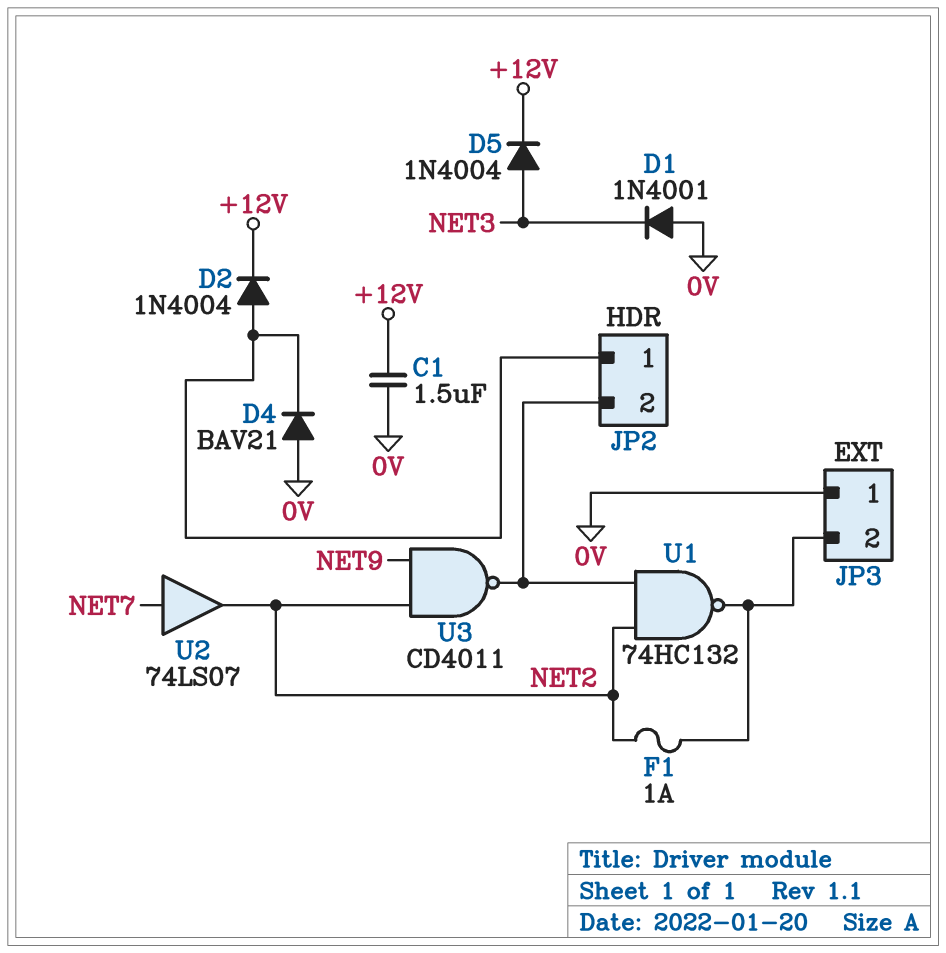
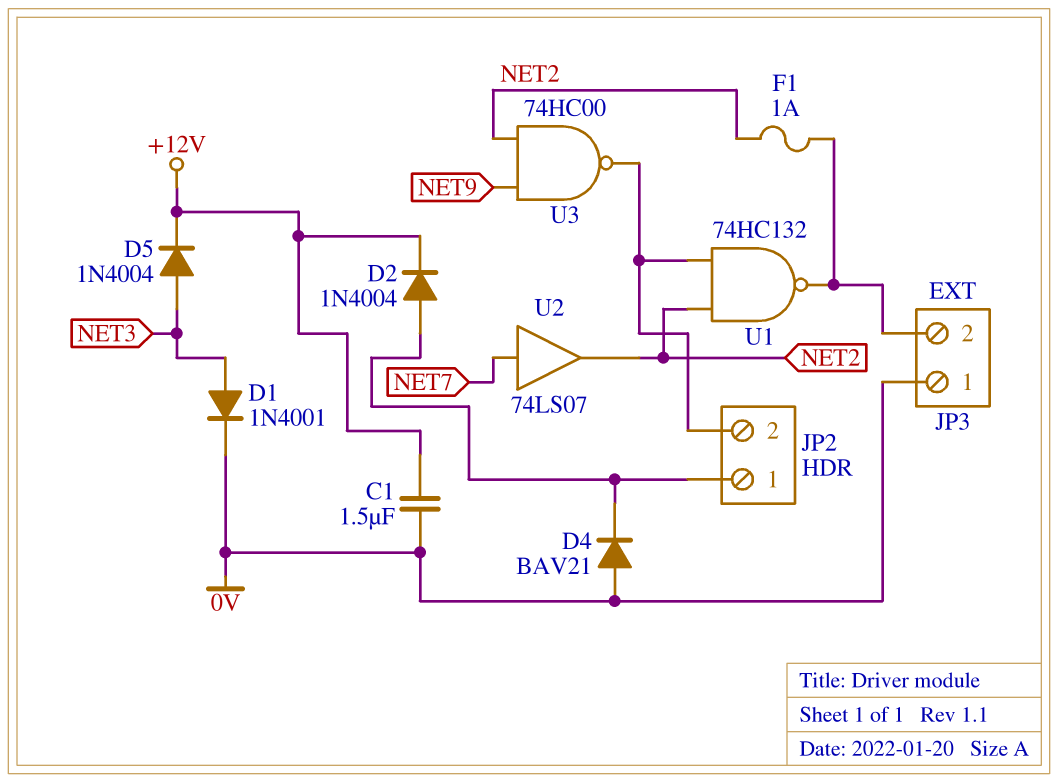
D1: diode 1N4001 (A 0V, K NET3) -> diode 1N4001 (A NET3, K 0V)
U3: NAND CD4011 (in NET2, in NET9, out JP2/2) -> NAND 74HC00 (in NET2, in NET9, out JP2/2)

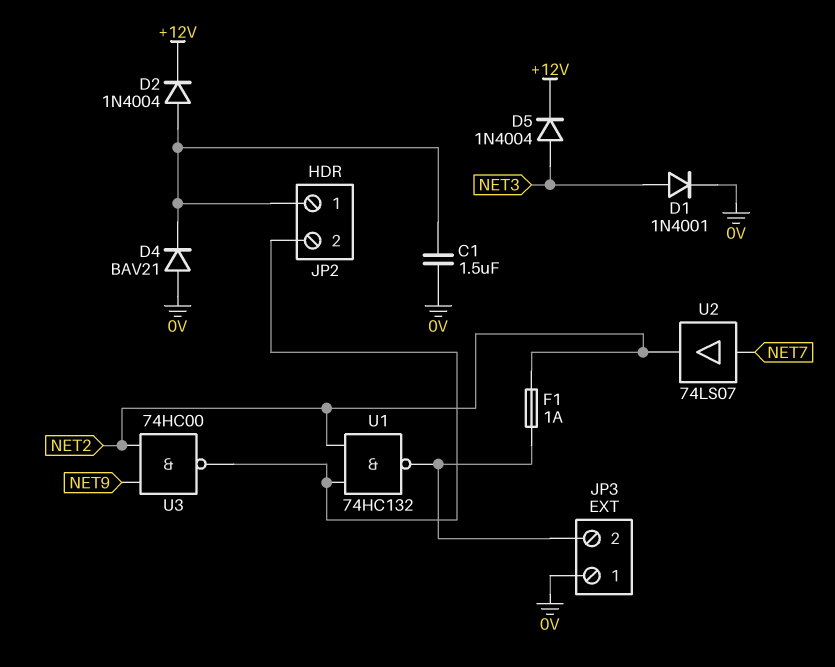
C1: 1.5uF (+12V, 0V) -> 1.5uF (0V, JP2/1)

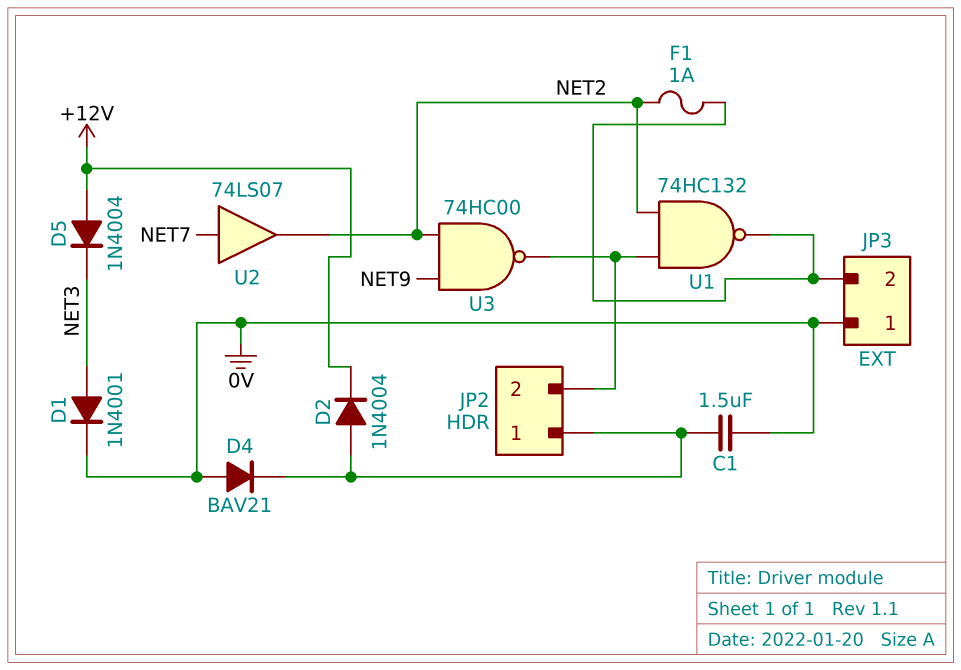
D5: diode 1N4004 (A NET3, K +12V) -> diode 1N4004 (A +12V, K NET3)

